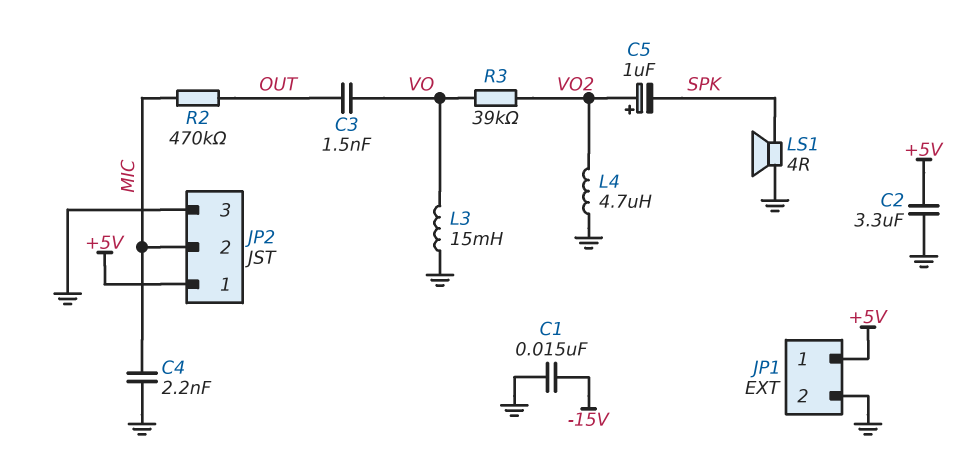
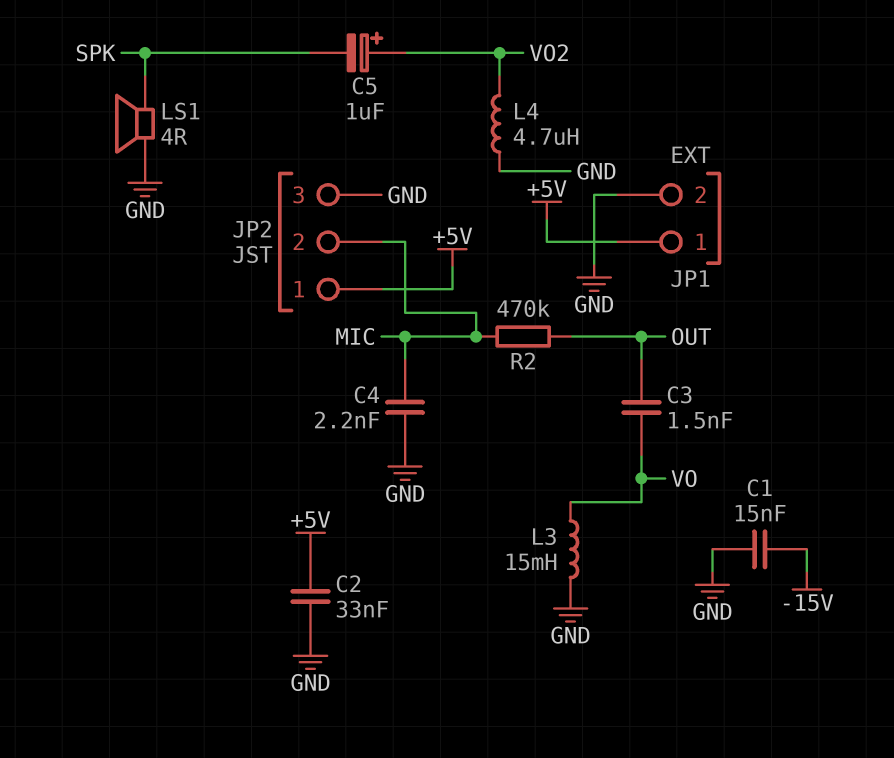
C2: 3.3uF (+5V, GND) -> 33nF (+5V, GND)
R3: 39k (VO, VO2) -> none

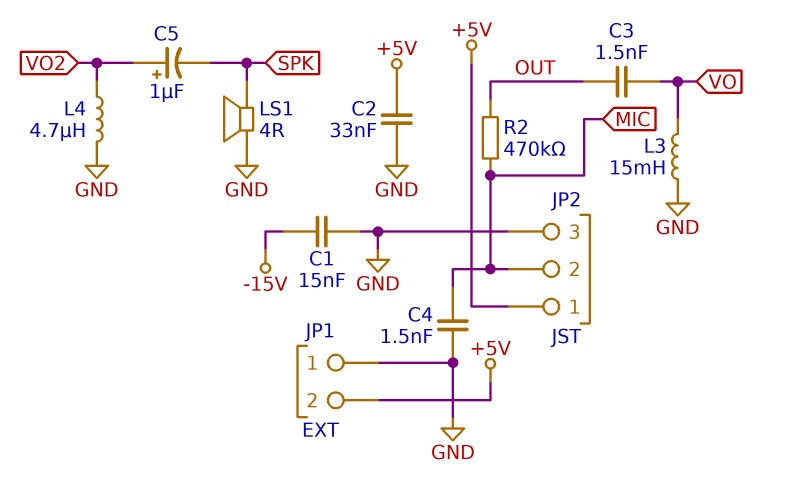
C4: 2.2nF (GND, MIC) -> 1.5nF (GND, MIC)
JP1 pin 1: +5V -> GND
JP1 pin 2: GND -> +5V

